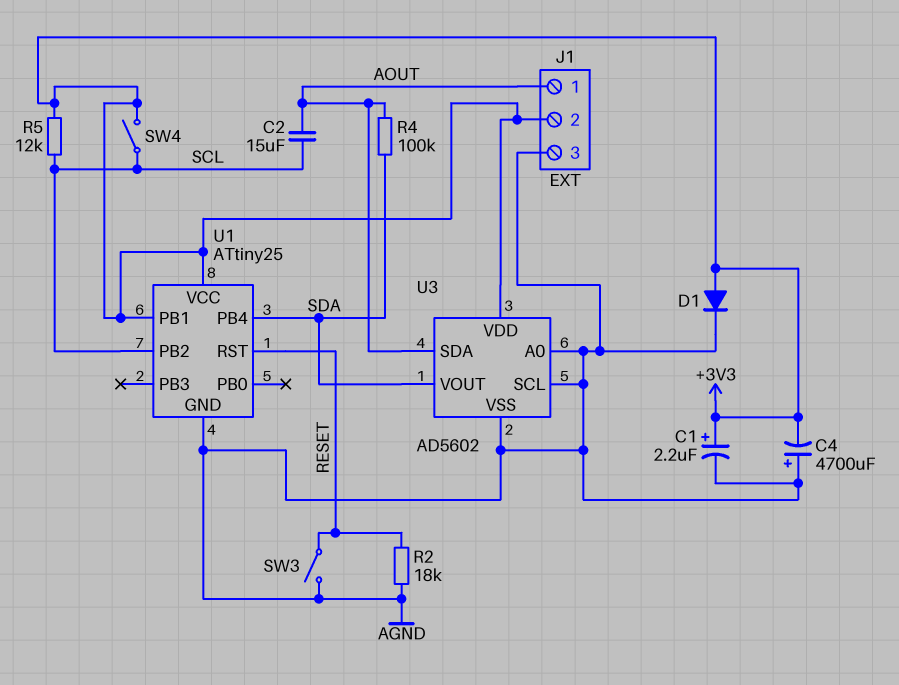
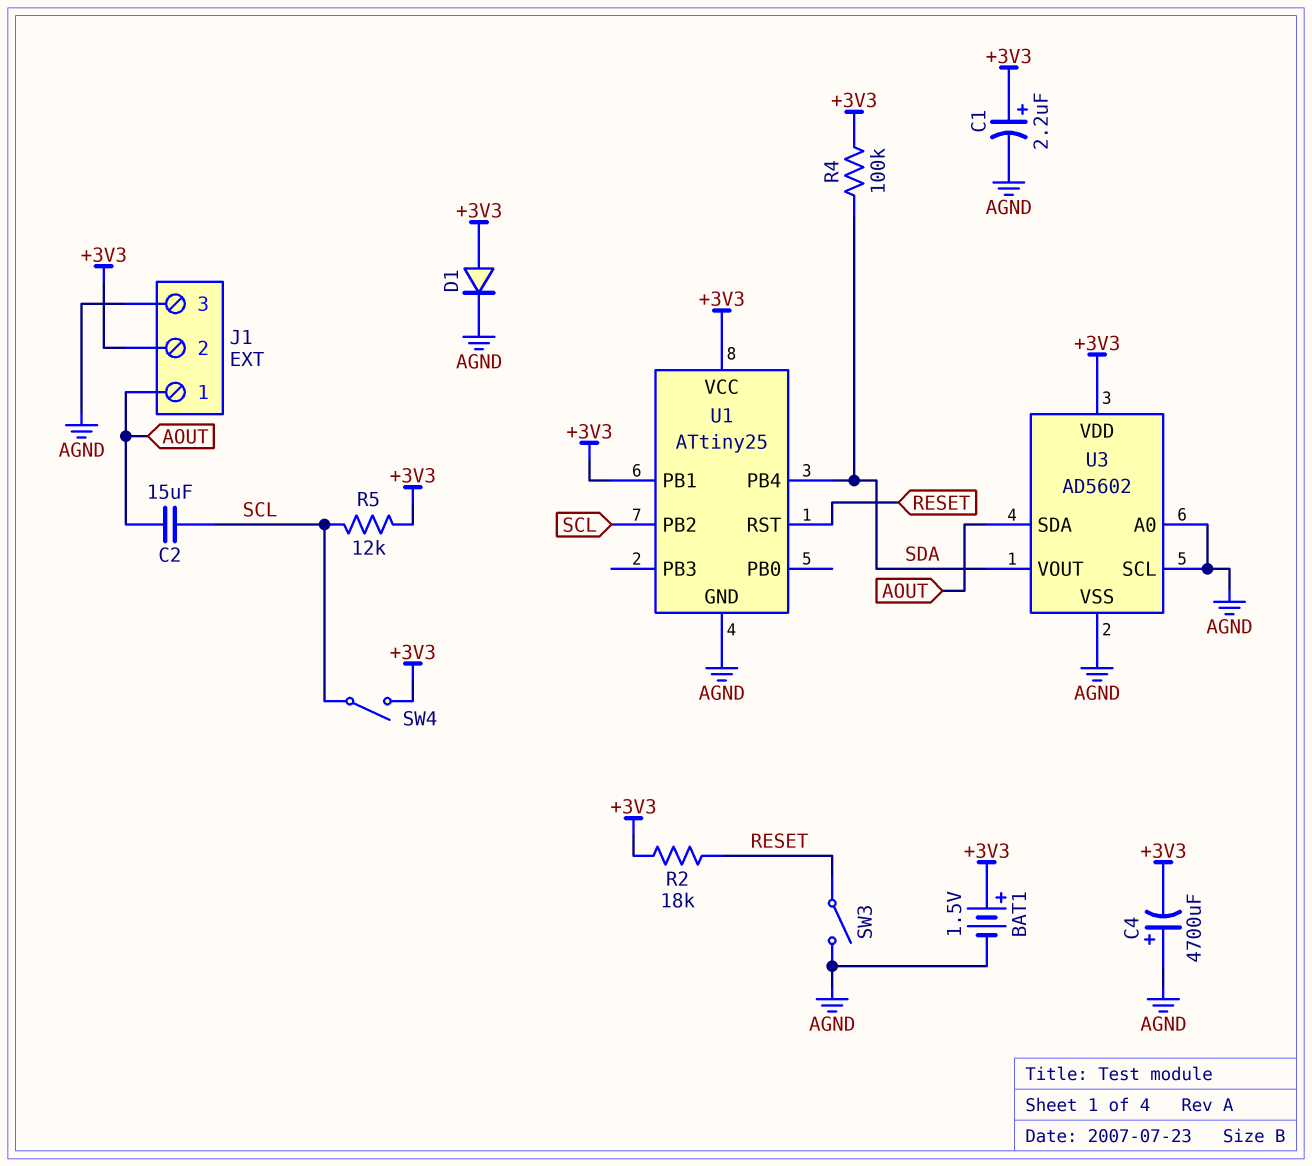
BAT1: none -> 1.5V (plus +3V3, minus AGND)
R2: 18k (AGND, RESET) -> 18k (+3V3, RESET)
R4: 100k (AOUT, SDA) -> 100k (+3V3, SDA)

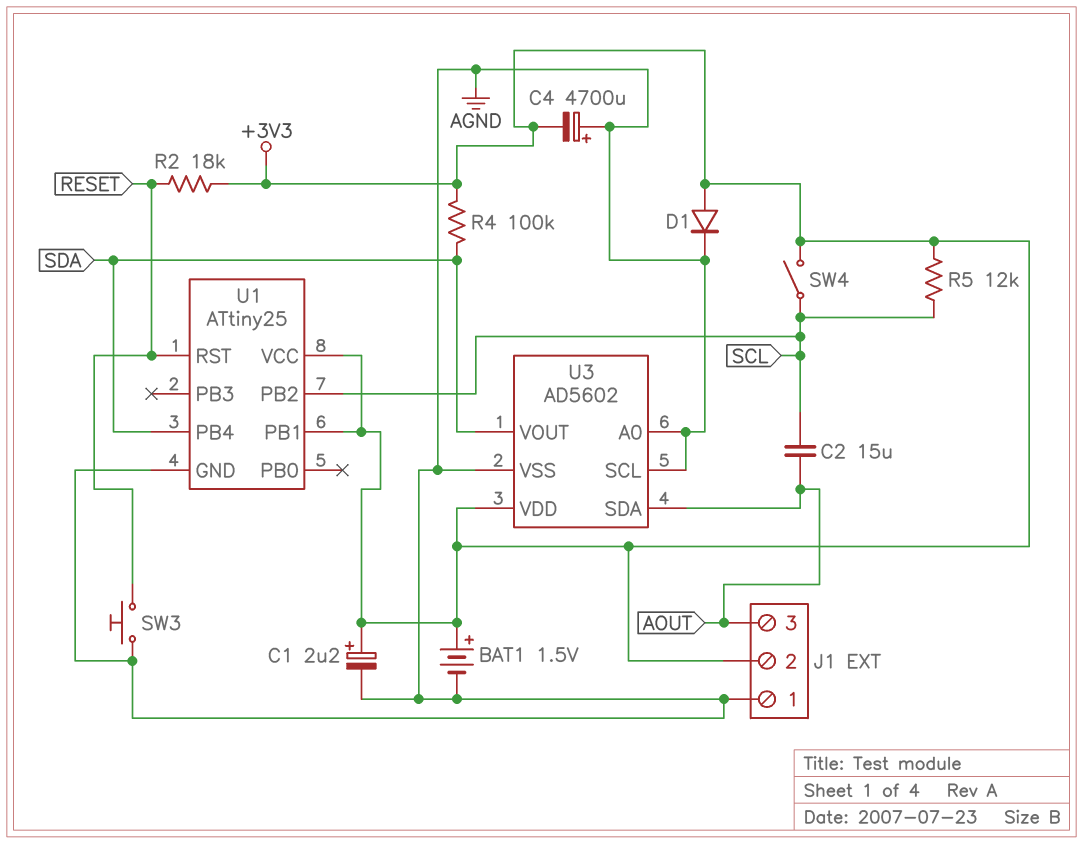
J1 pin 1: AOUT -> AGND
J1 pin 3: AGND -> AOUT
SW3: switch (AGND, RESET) -> button (AGND, RESET)

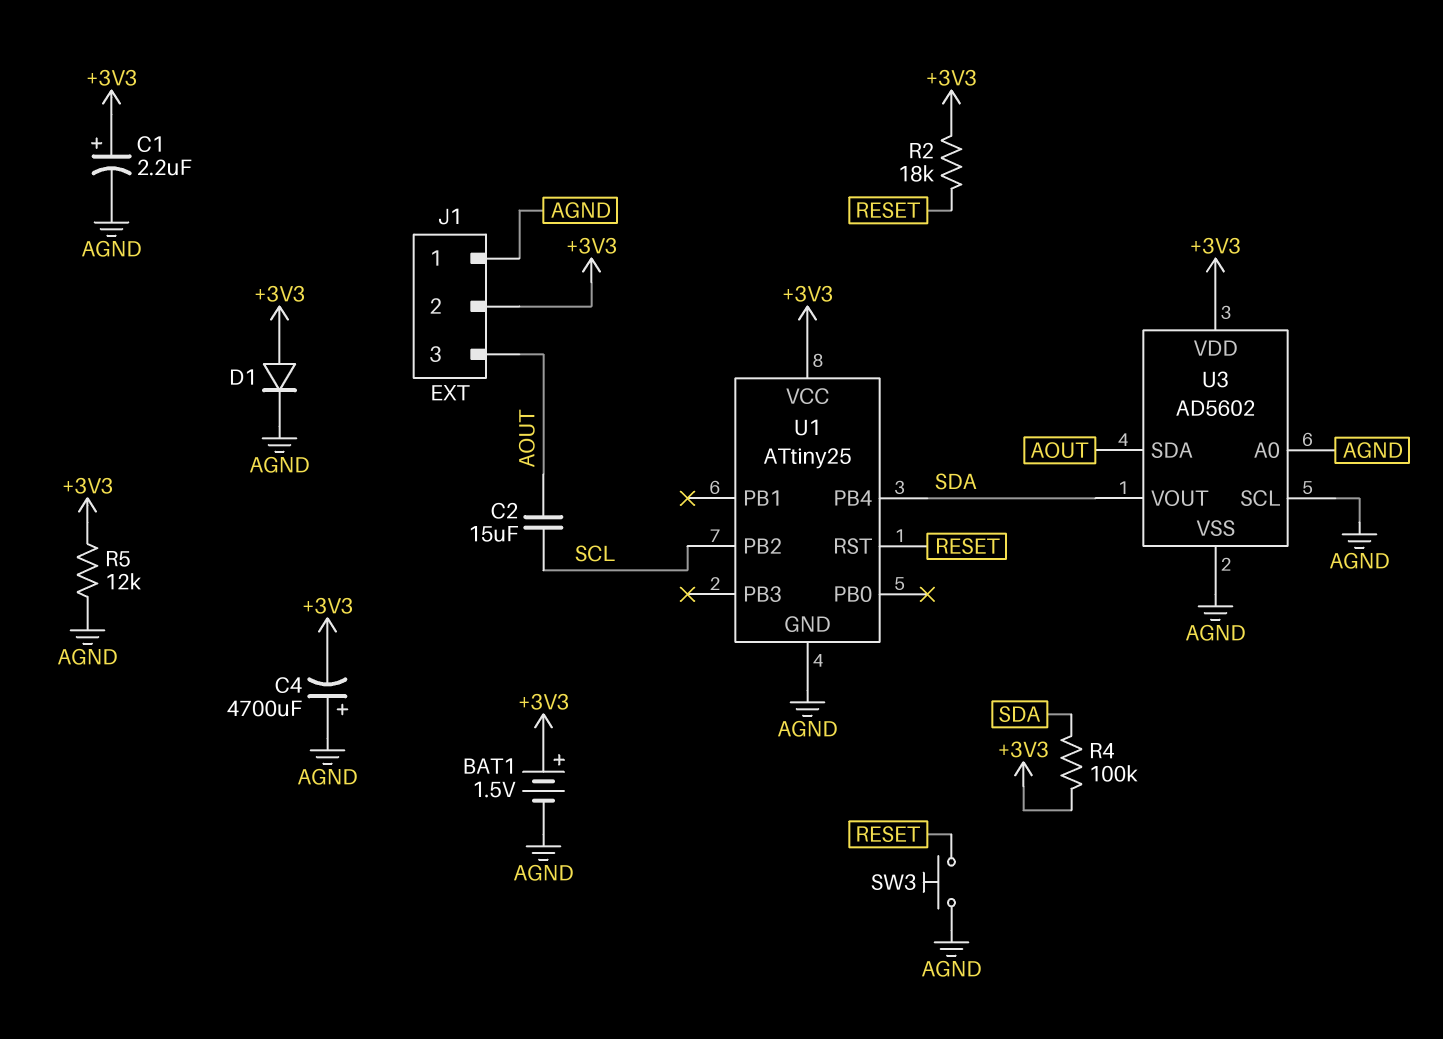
R5: 12k (+3V3, SCL) -> 12k (+3V3, AGND)
SW4: switch (+3V3, SCL) -> none
U1 pin PB1: +3V3 -> none

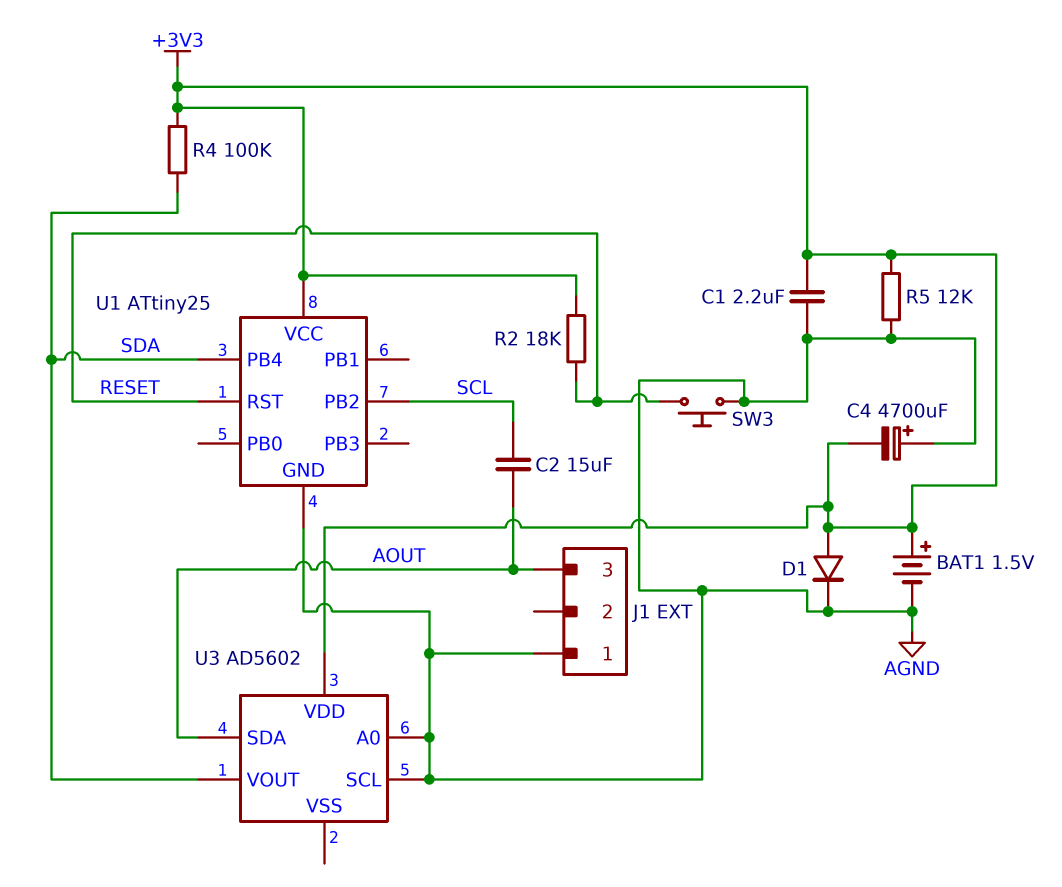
C1: 2.2uF (plus +3V3, minus AGND) -> 2.2uF (+3V3, AGND)
J1 pin 2: +3V3 -> none
U3 pin VSS: AGND -> none

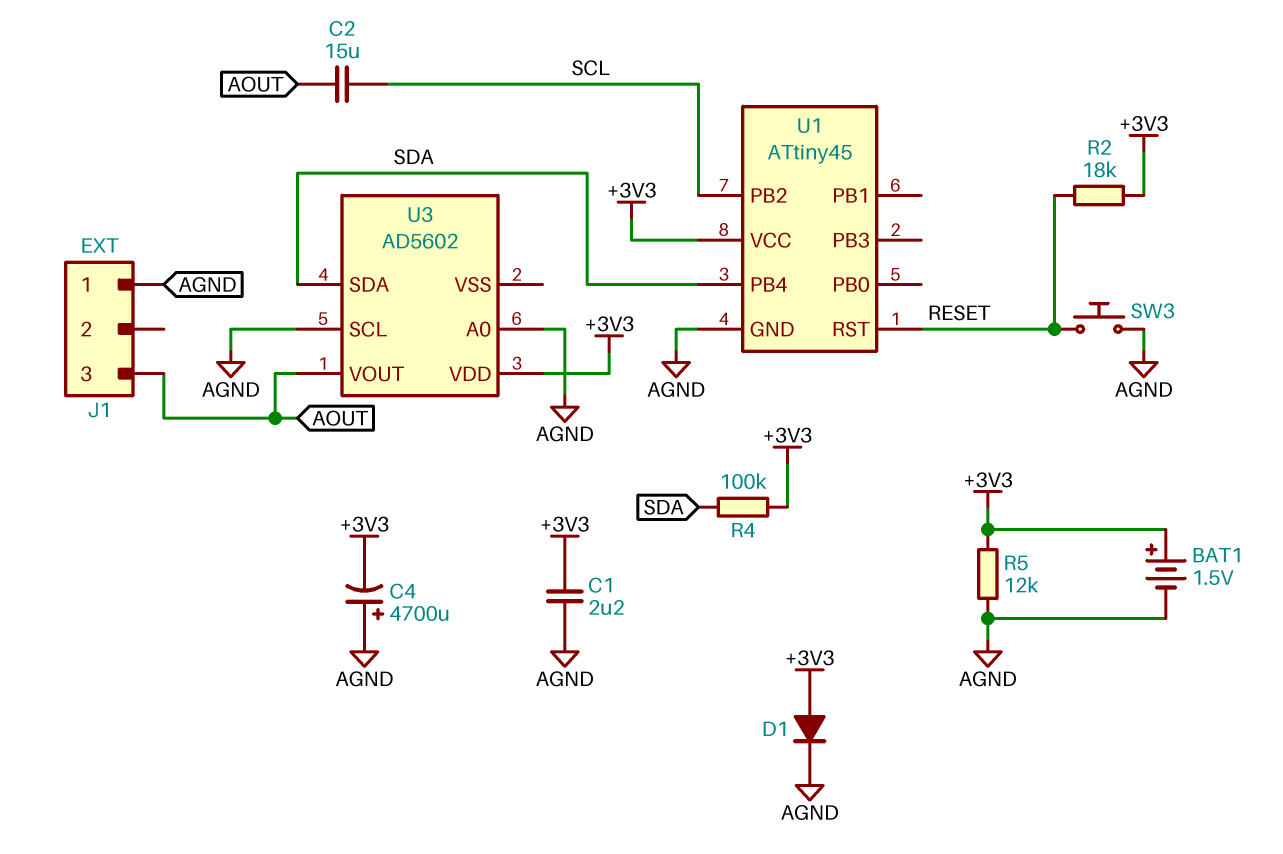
U1: ATtiny25 -> ATtiny45
U3 pin SDA: AOUT -> SDA
U3 pin VOUT: SDA -> AOUT

